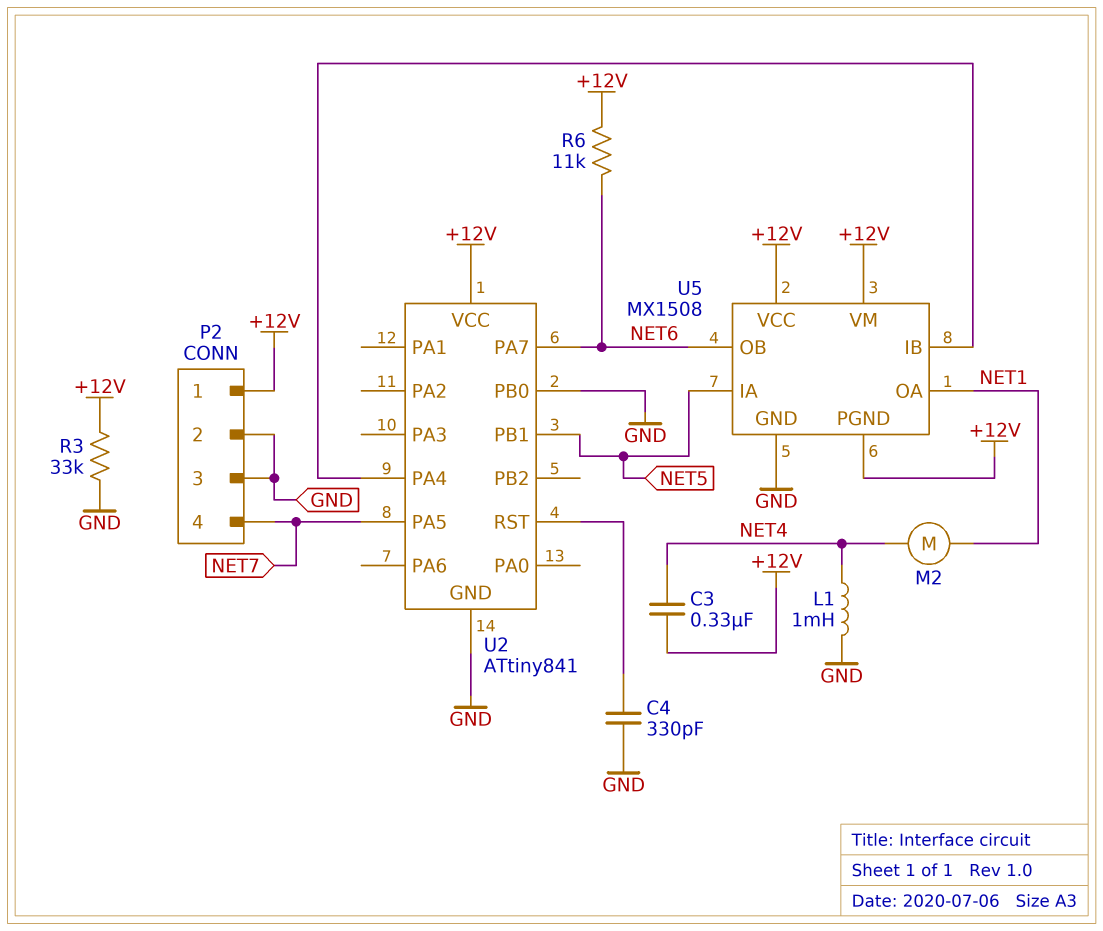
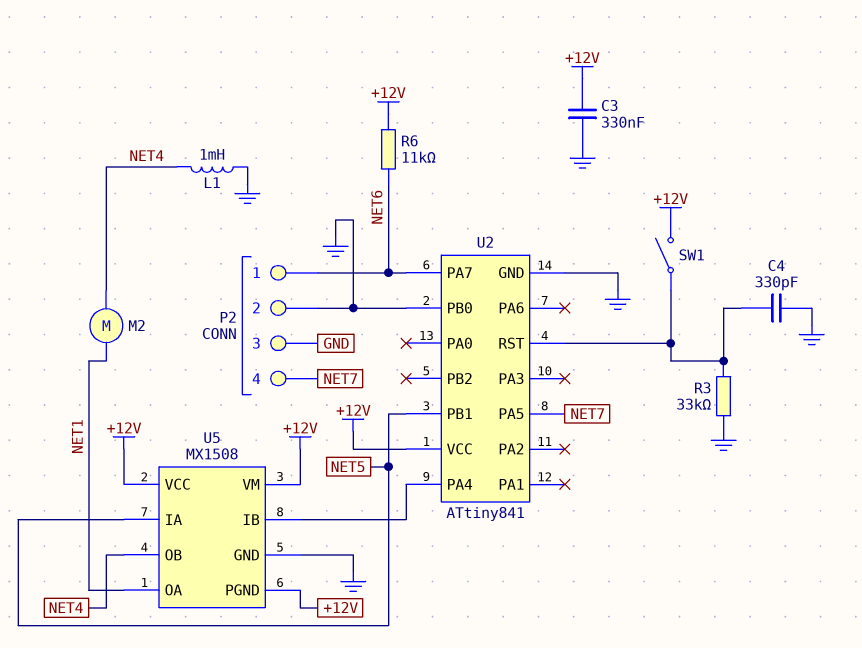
C3: 330nF (+12V, NET4) -> 330nF (+12V, GND)
P2 pin 1: +12V -> NET6
R3: 33k (+12V, GND) -> 33k (GND, U2/RST)
SW1: none -> switch (+12V, U2/RST)
U5 pin OB: NET6 -> NET4

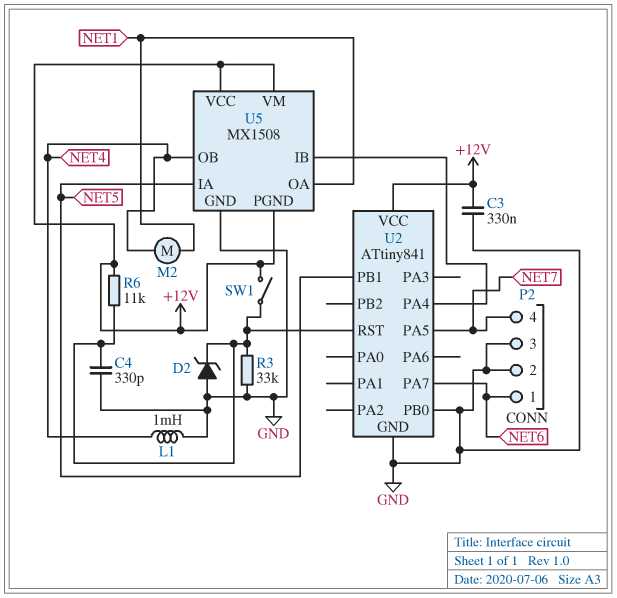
D2: none -> zener (A GND, K U2/RST)
R6: 11k (+12V, NET6) -> 11k (+12V, U2/RST)

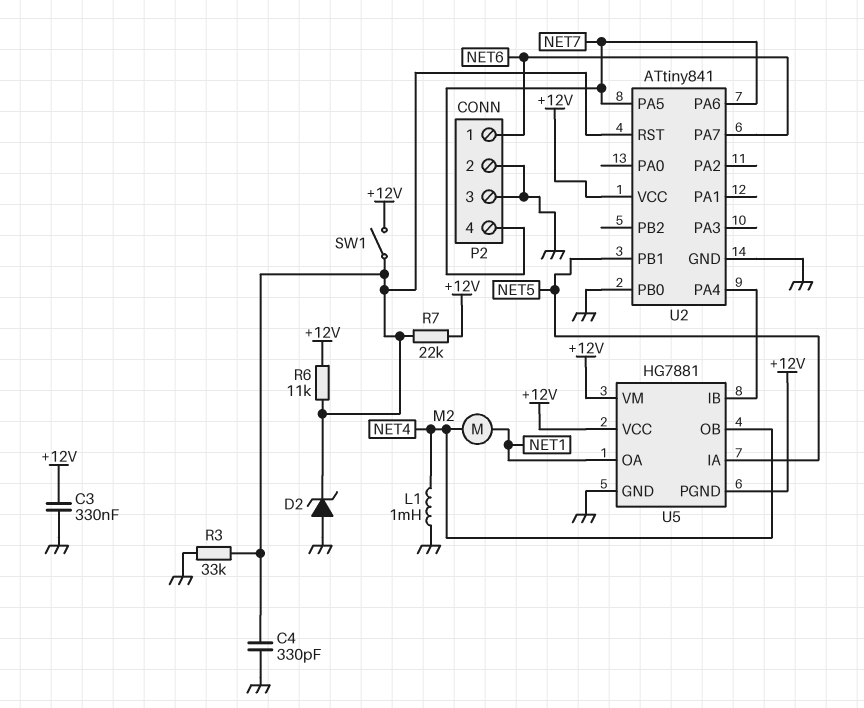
R7: none -> 22k (+12V, U2/RST)
U2 pin PA6: none -> NET7
U5: MX1508 -> HG7881

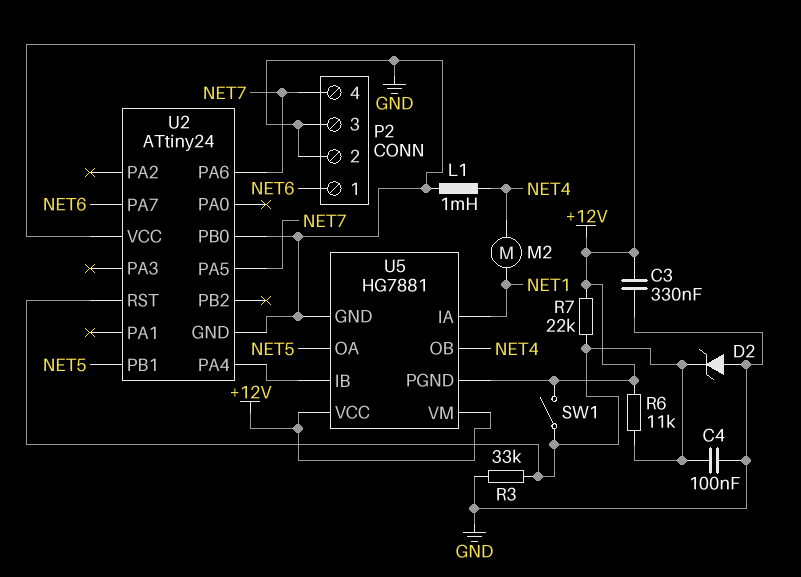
C4: 330pF (GND, U2/RST) -> 100nF (GND, U2/RST)
U2: ATtiny841 -> ATtiny24
U5 pin IA: NET5 -> NET1
U5 pin OA: NET1 -> NET5

